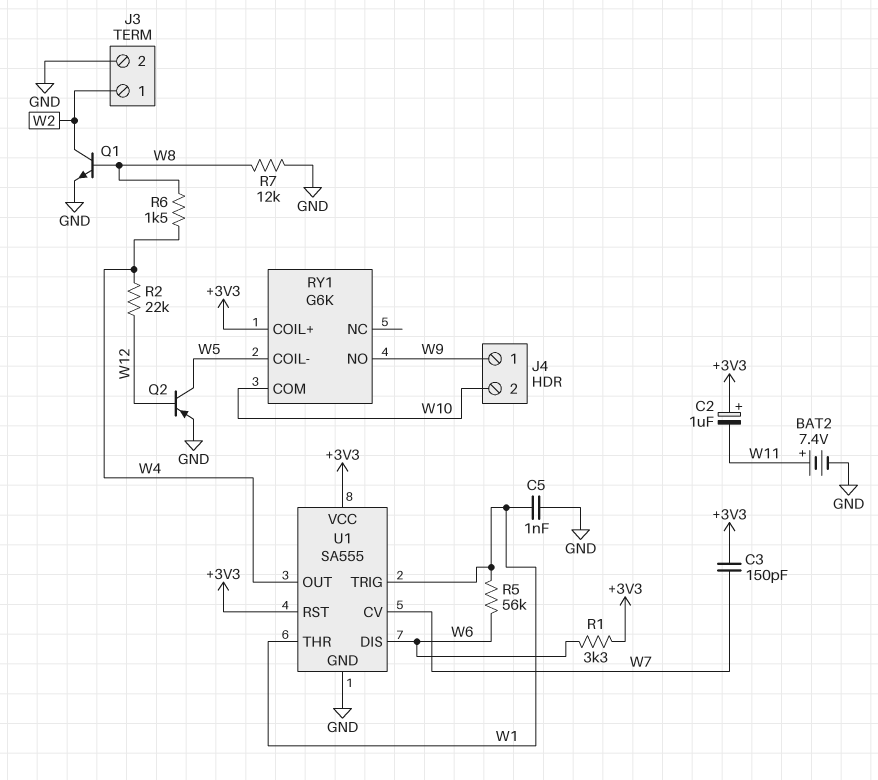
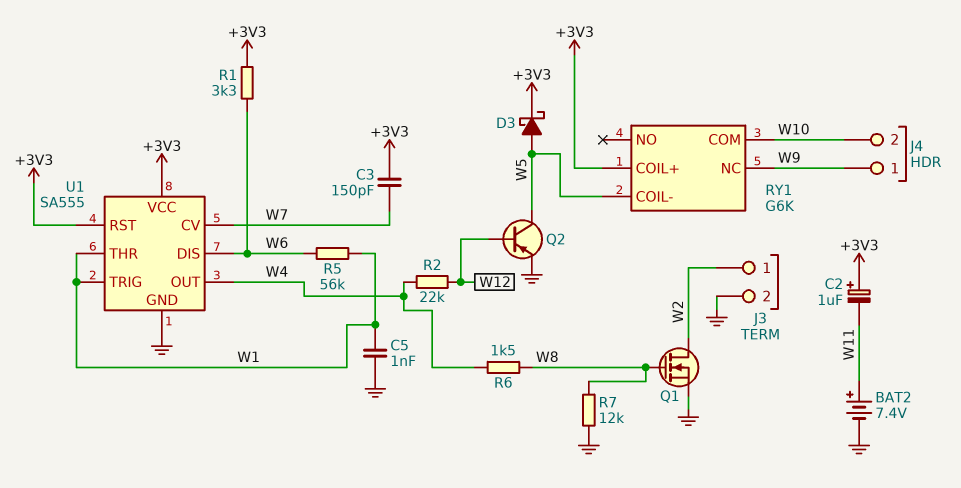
D3: none -> schottky (A W5, K +3V3)
Q1: NPN (B W8, C W2, E GND) -> NMOS (G W8, D W2, S GND)
RY1 pin NC: none -> W9
RY1 pin NO: W9 -> none

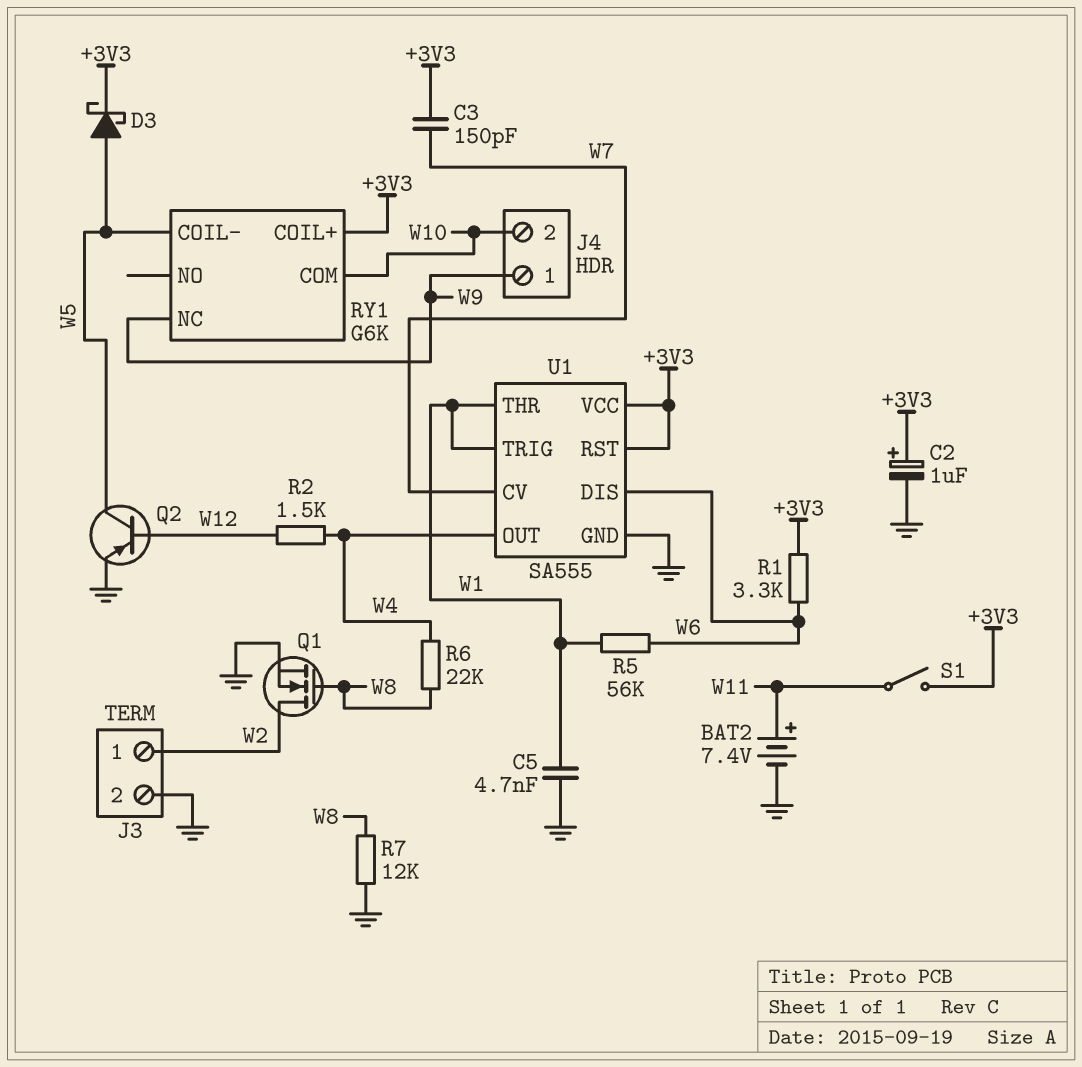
C2: 1uF (plus +3V3, minus W11) -> 1uF (plus +3V3, minus GND)
C5: 1nF (GND, W1) -> 4.7nF (GND, W1)
R2: 22k (W4, W12) -> 1.5k (W4, W12)
R6: 1.5k (W4, W8) -> 22k (W4, W8)
S1: none -> switch (+3V3, W11)

